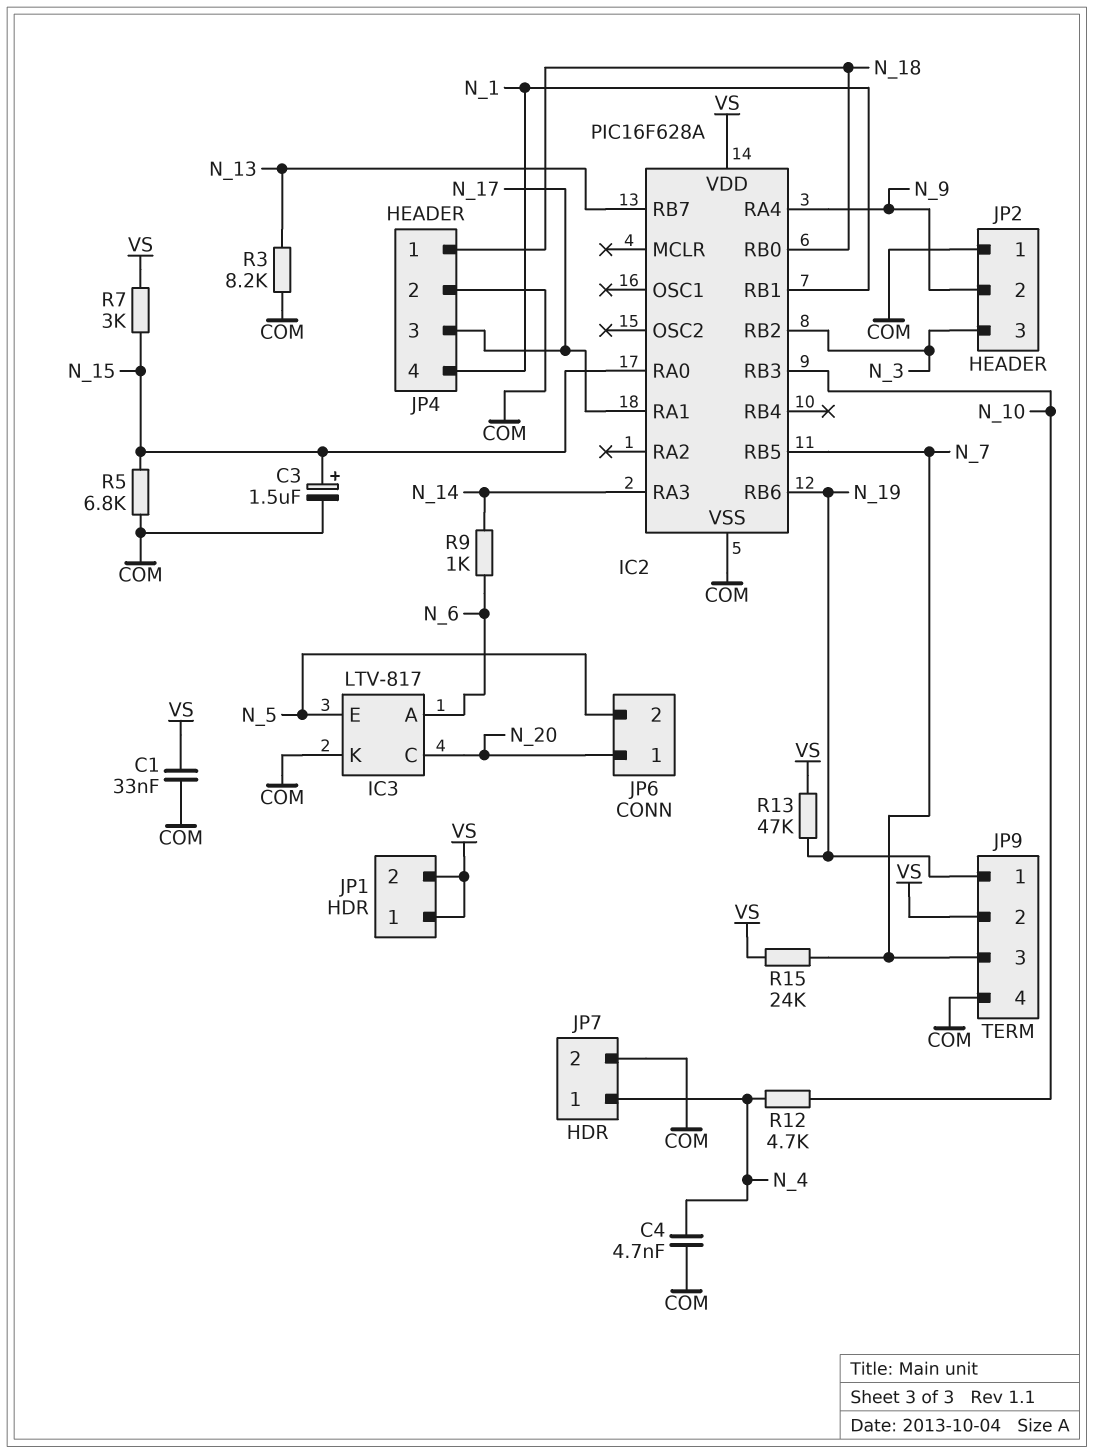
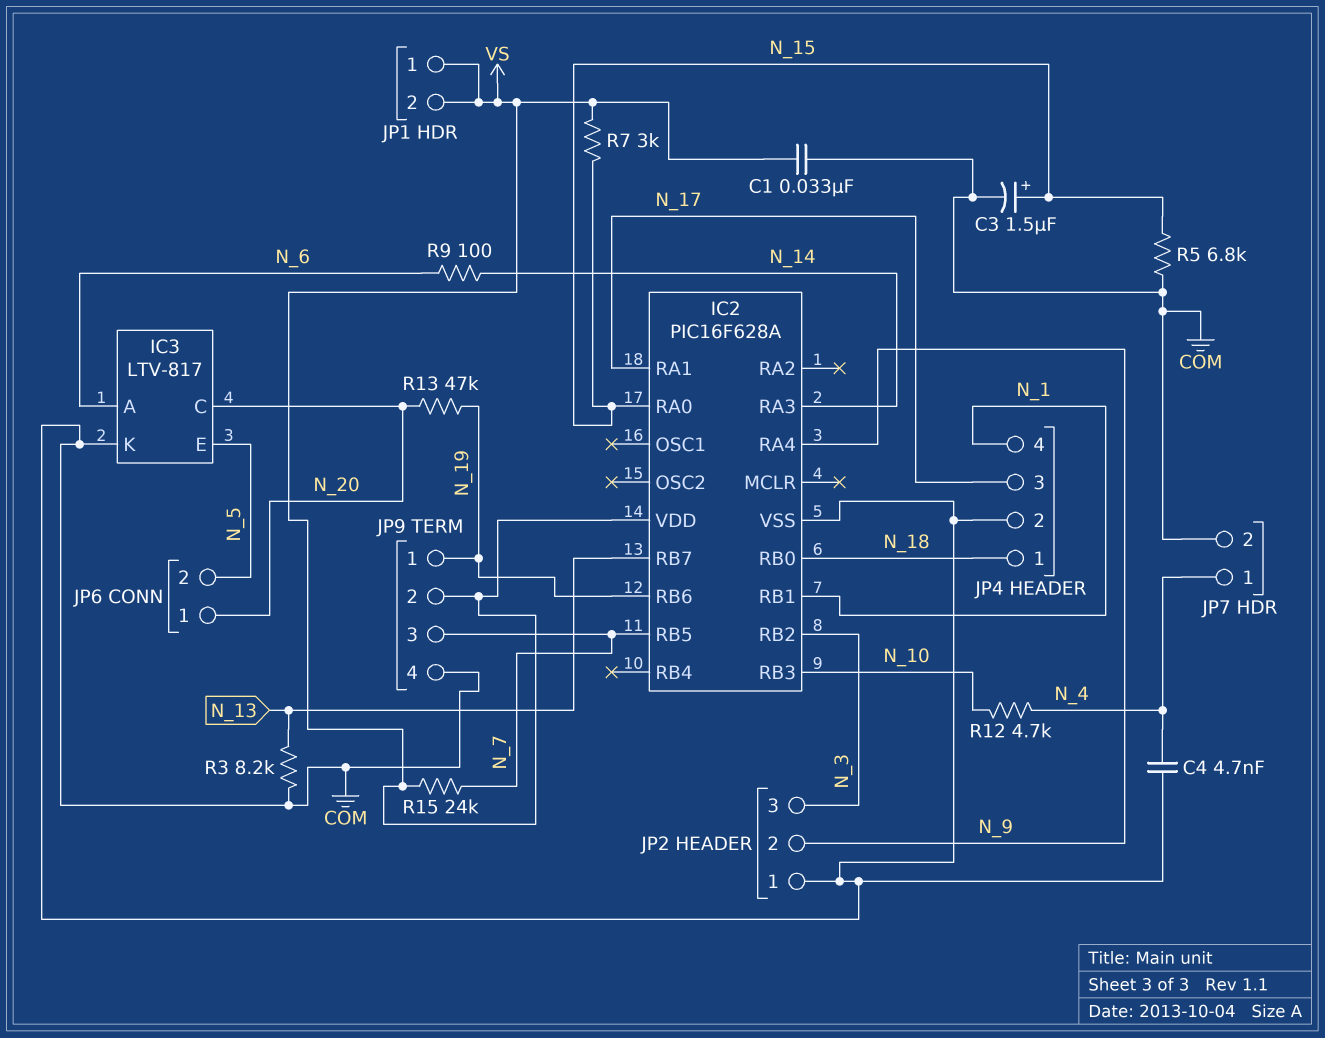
R9: 1k (N_6, N_14) -> 100 (N_6, N_14)
R13: 47k (N_19, VS) -> 47k (N_19, N_20)

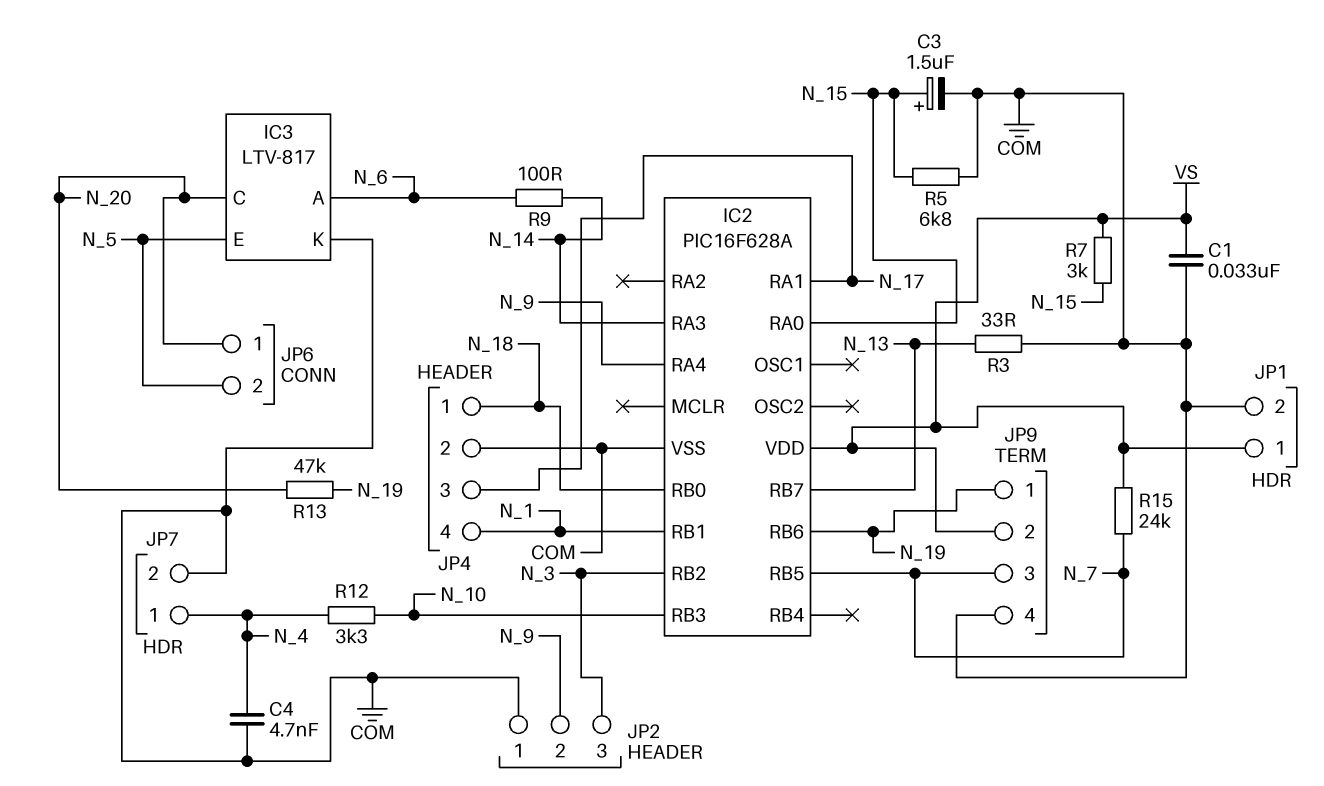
JP1 pin 2: VS -> COM
R3: 8.2k (COM, N_13) -> 33 (COM, N_13)
R12: 4.7k (N_4, N_10) -> 3.3k (N_4, N_10)

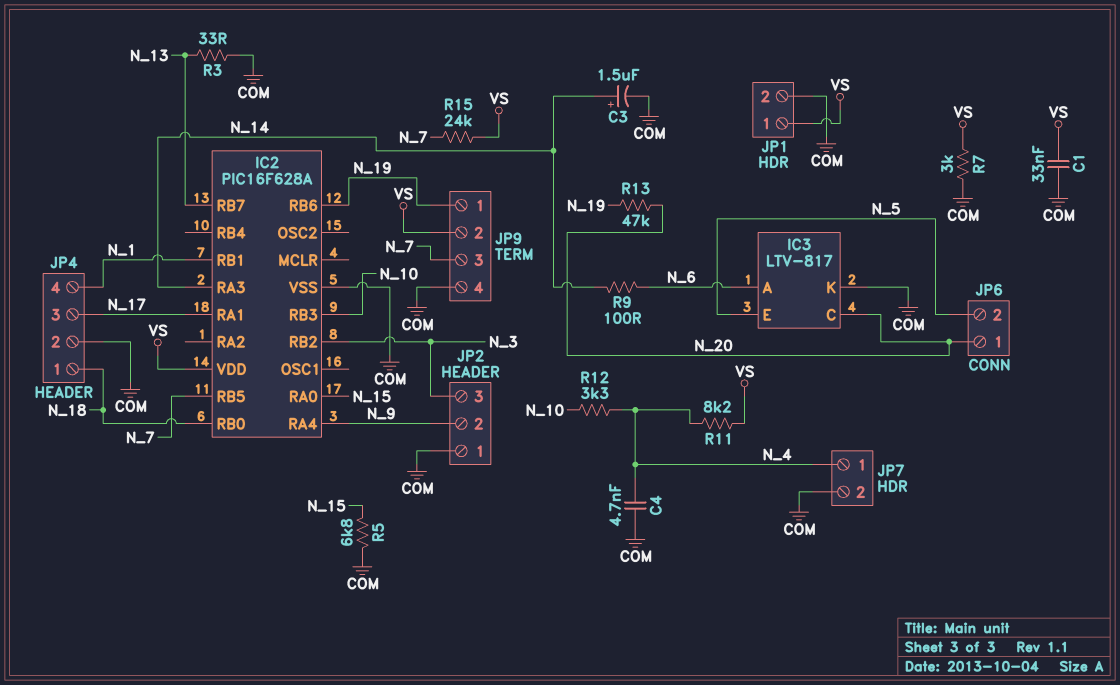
C3: 1.5uF (plus N_15, minus COM) -> 1.5uF (plus N_14, minus COM)
R7: 3k (N_15, VS) -> 3k (COM, VS)
R11: none -> 8.2k (N_4, VS)

